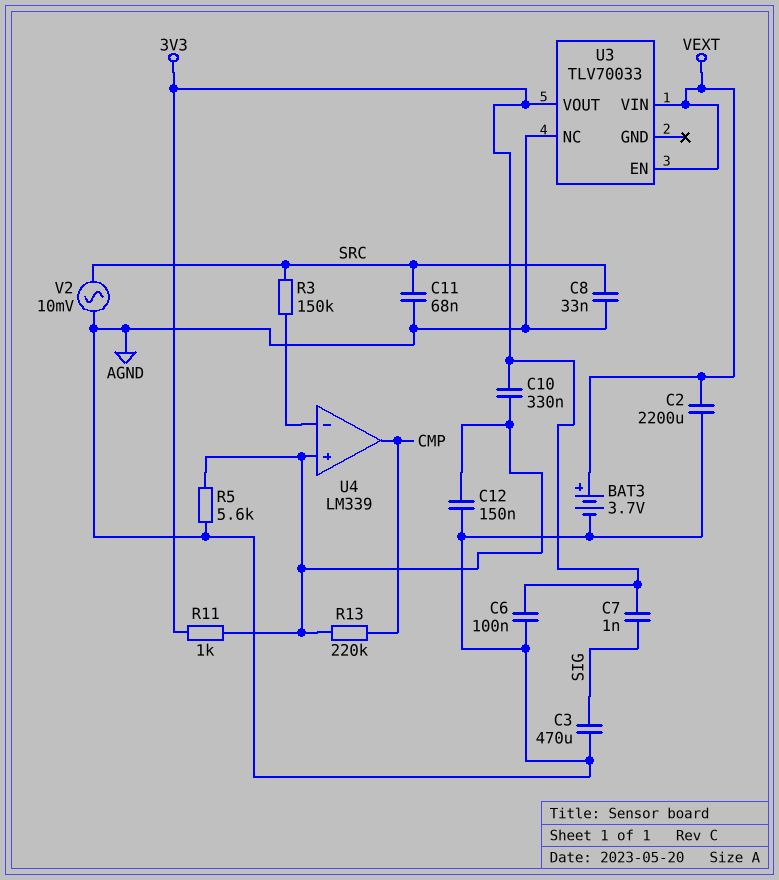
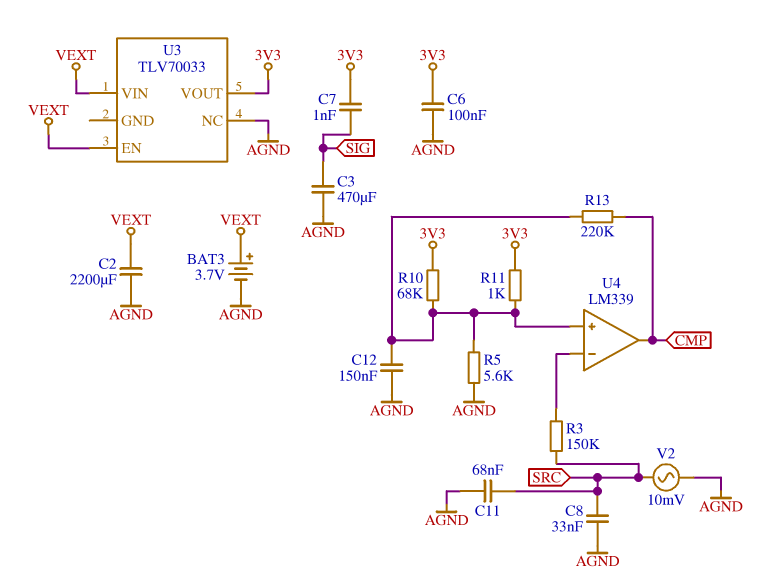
C10: 330nF (3V3, U4/in+) -> none
R10: none -> 68k (3V3, U4/in+)

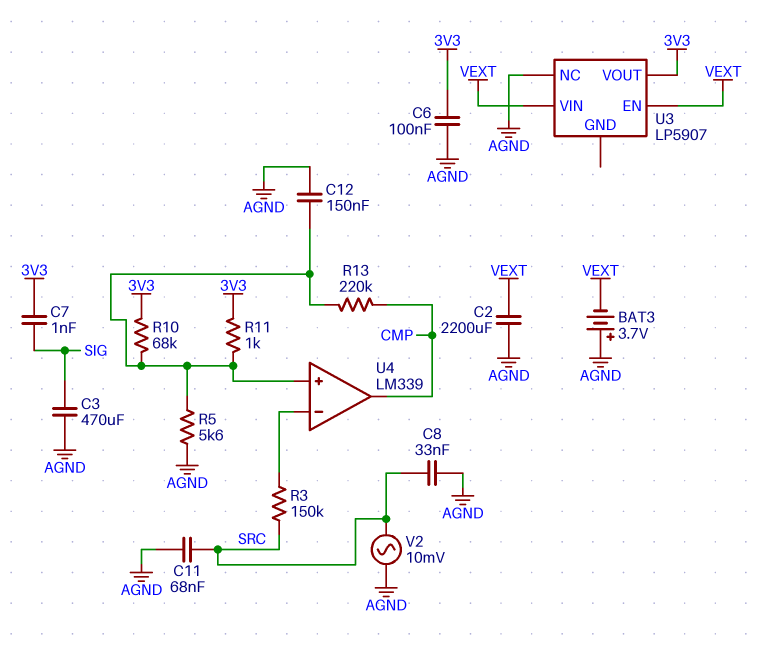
BAT3: 3.7V (plus VEXT, minus AGND) -> 3.7V (plus AGND, minus VEXT)
U3: TLV70033 -> LP5907

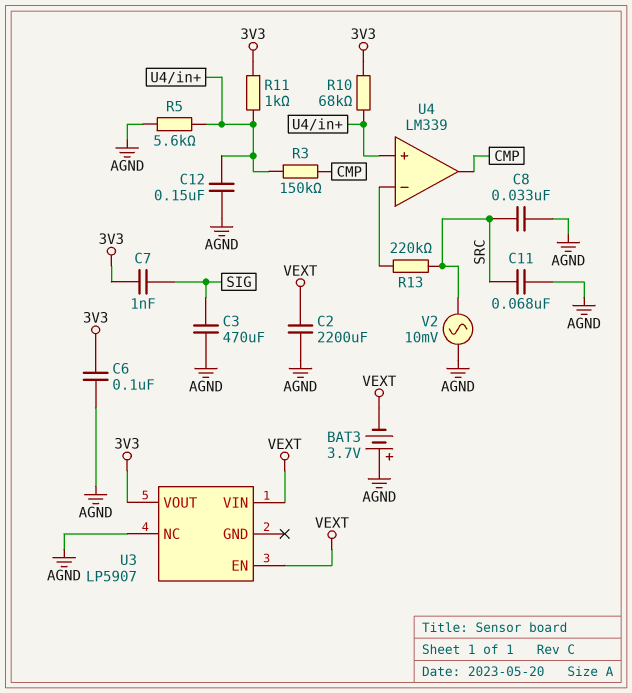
R3: 150k (SRC, U4/in-) -> 150k (CMP, U4/in+)
R13: 220k (CMP, U4/in+) -> 220k (SRC, U4/in-)

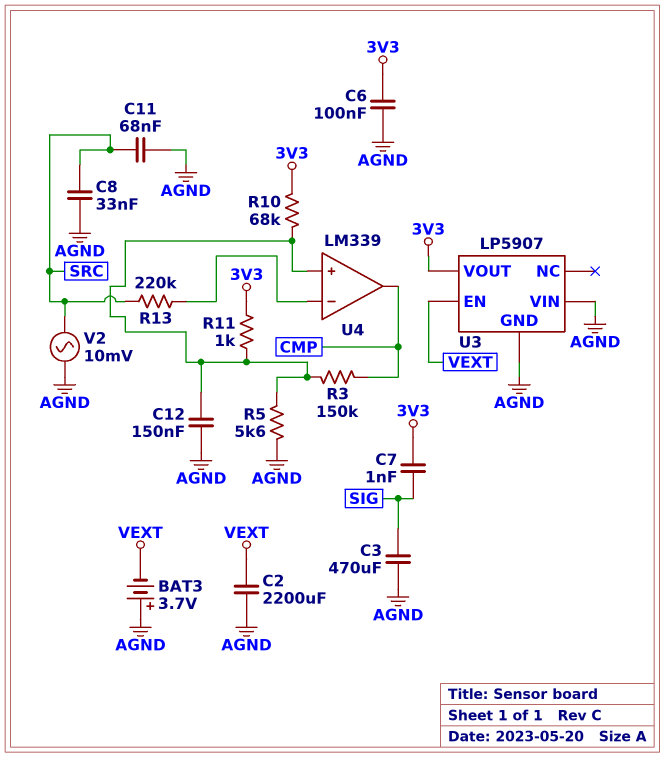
U3 pin GND: none -> AGND
U3 pin NC: AGND -> none
U3 pin VIN: VEXT -> AGND

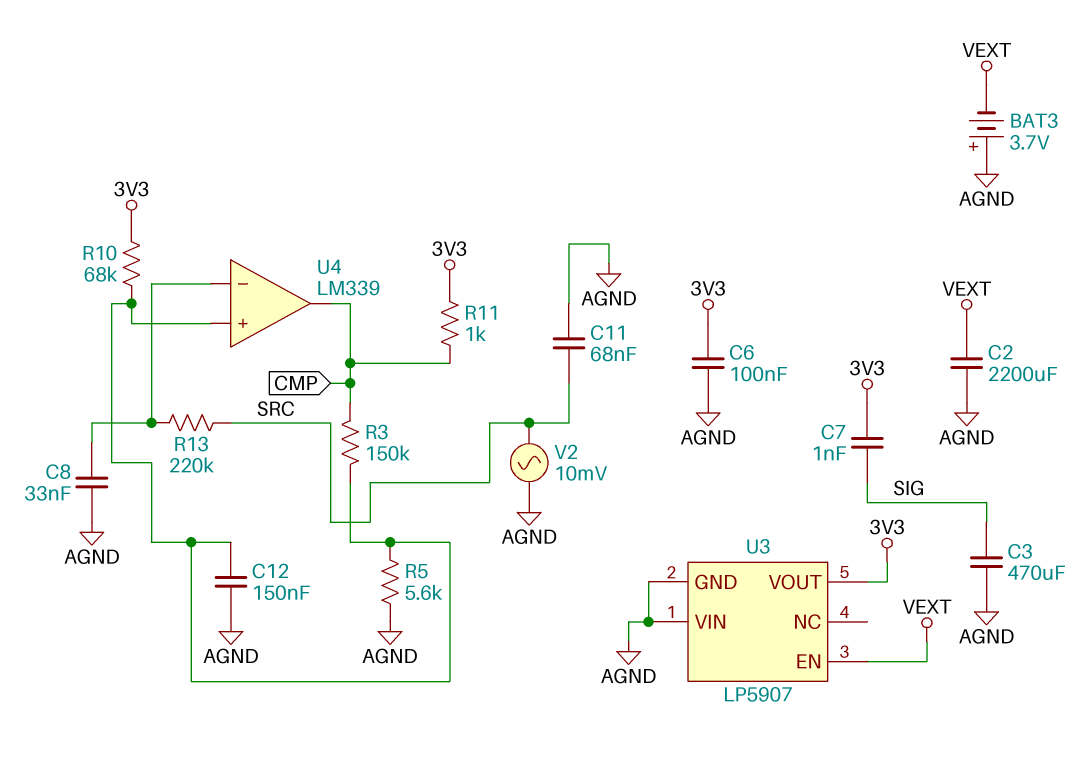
C8: 33nF (AGND, SRC) -> 33nF (AGND, U4/in-)
R11: 1k (3V3, U4/in+) -> 1k (3V3, CMP)

